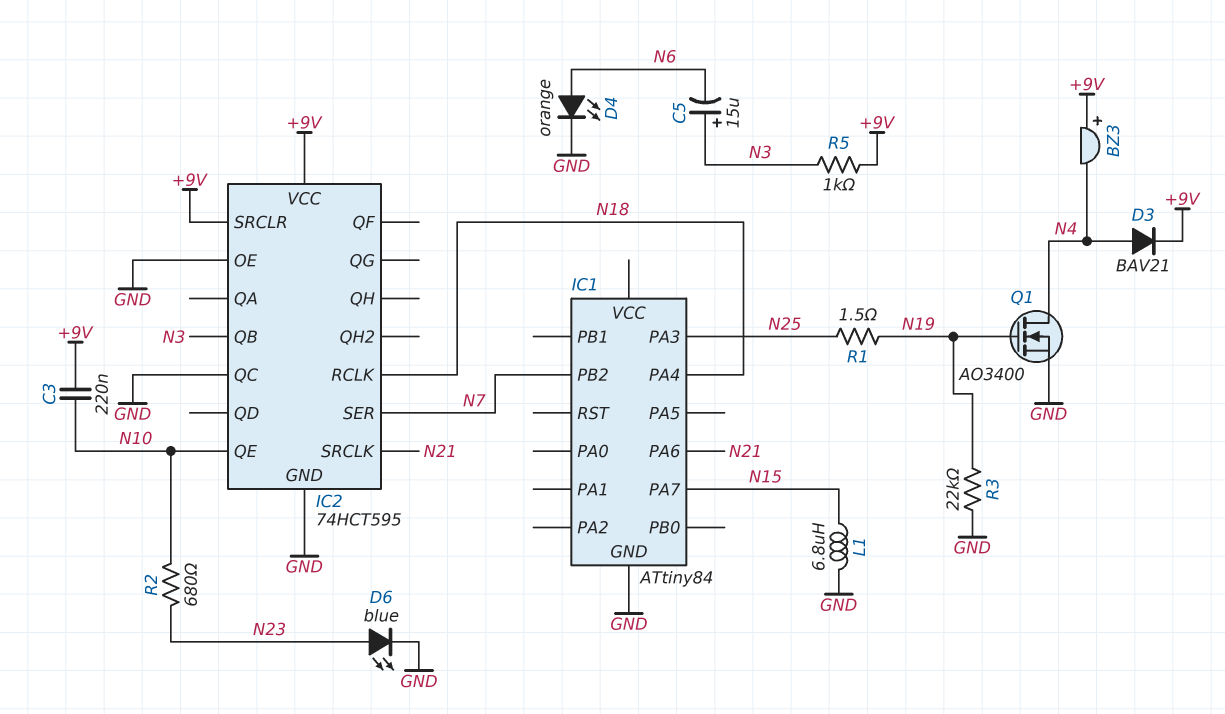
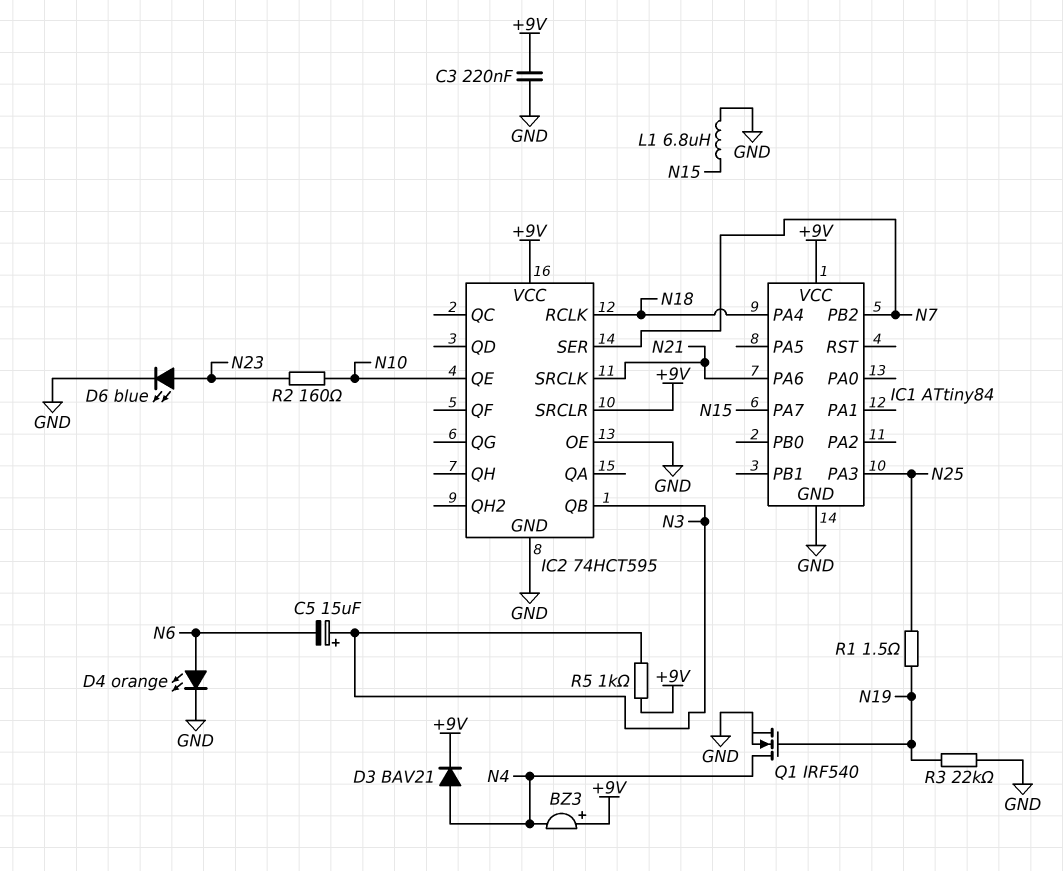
C3: 220nF (+9V, N10) -> 220nF (+9V, GND)
IC1 pin VCC: none -> +9V
IC2 pin QC: GND -> none
Q1: NMOS AO3400 (G N19, D N4, S GND) -> NMOS IRF540 (G N19, D N4, S GND)
R2: 680 (N10, N23) -> 160 (N10, N23)

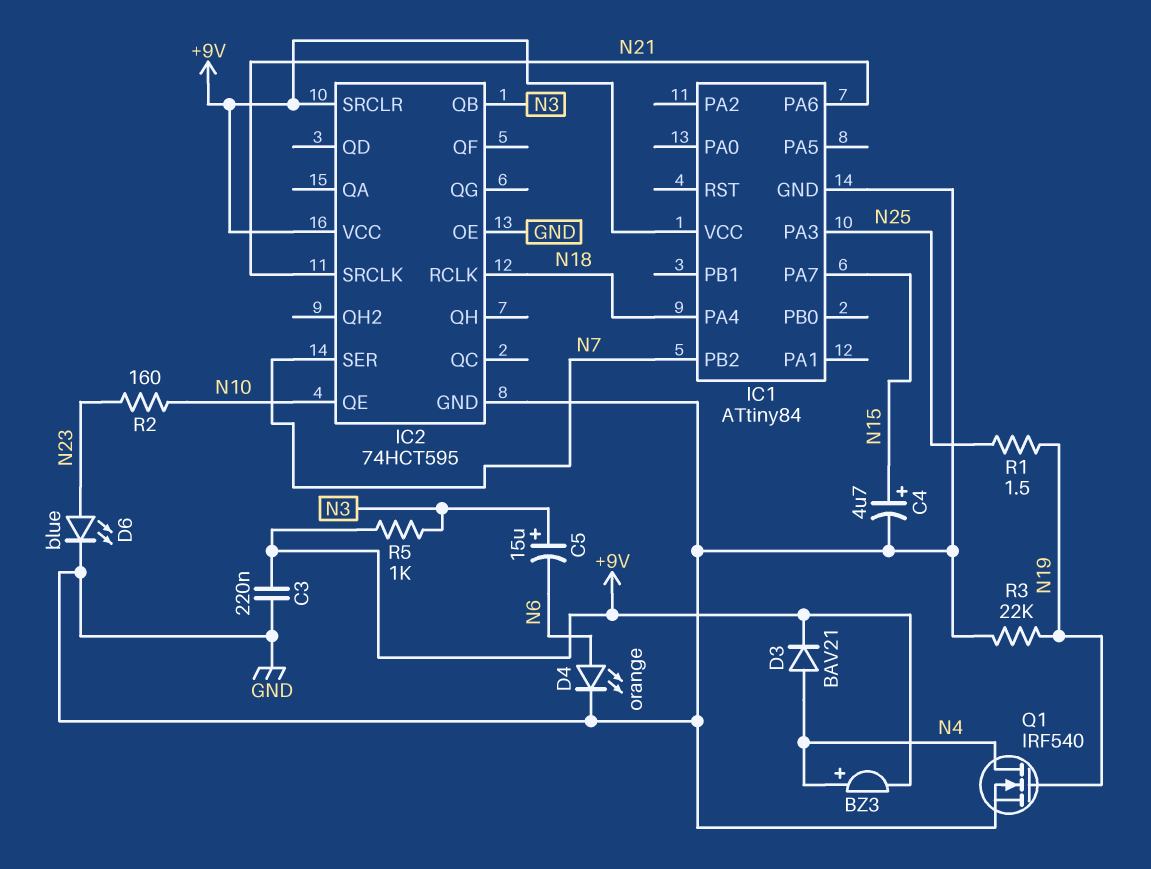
BZ3: buzzer (plus +9V, minus N4) -> buzzer (plus N4, minus +9V)
C4: none -> 4.7uF (plus N15, minus GND)
L1: 6.8uH (GND, N15) -> none

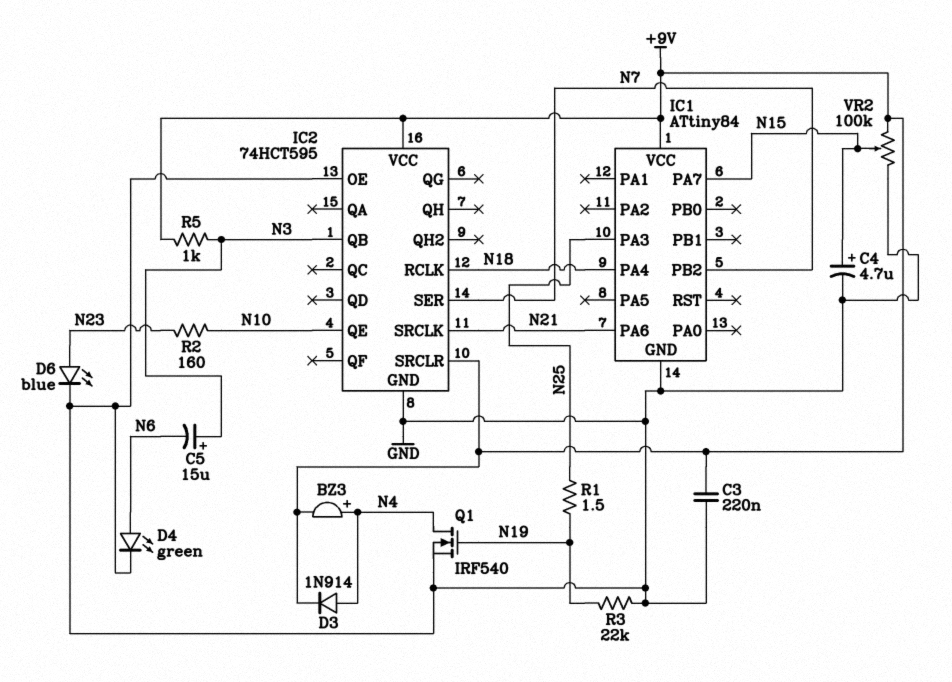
D3: diode BAV21 (A N4, K +9V) -> diode 1N914 (A N4, K +9V)
D4: LED orange (A N6, K GND) -> LED green (A N6, K GND)
VR2: none -> 100k (+9V, GND, wiper N15)

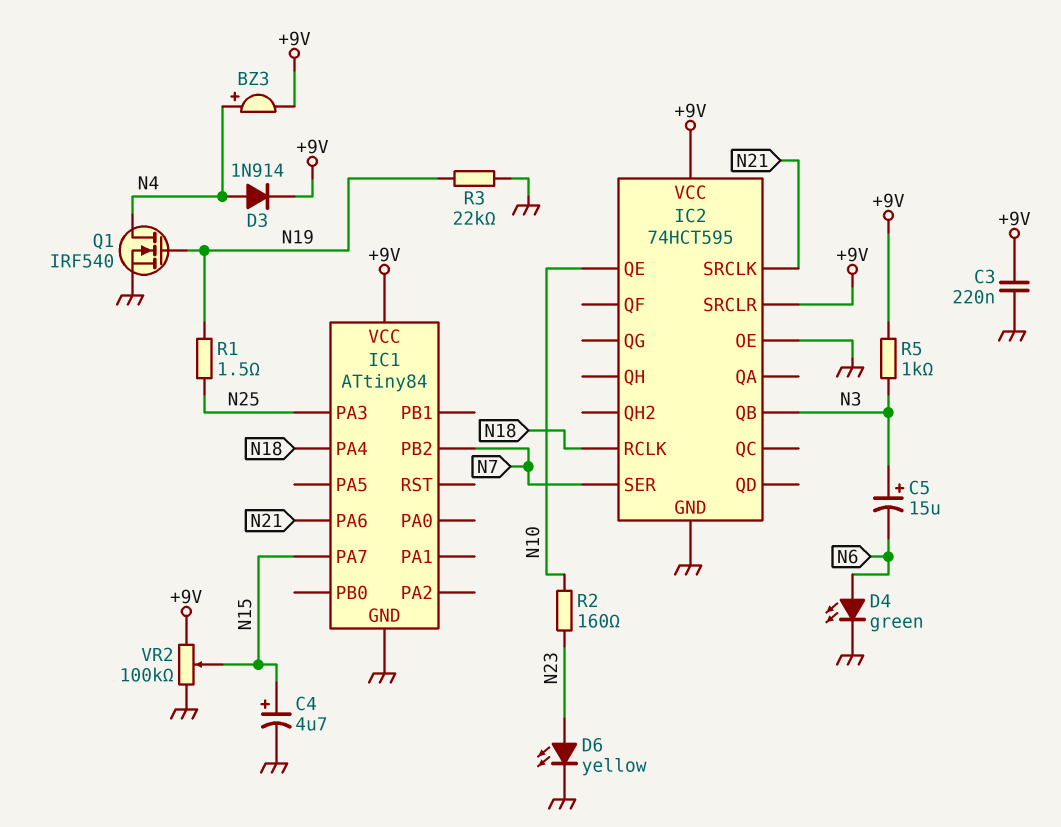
D6: LED blue (A N23, K GND) -> LED yellow (A N23, K GND)

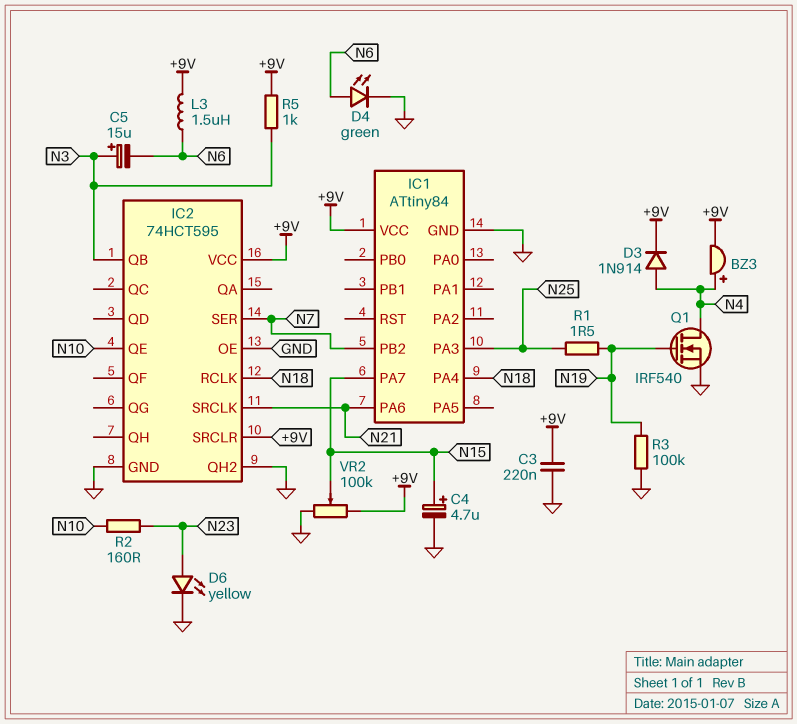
IC2 pin QH2: none -> GND
L3: none -> 1.5uH (+9V, N6)
R3: 22k (GND, N19) -> 100k (GND, N19)

